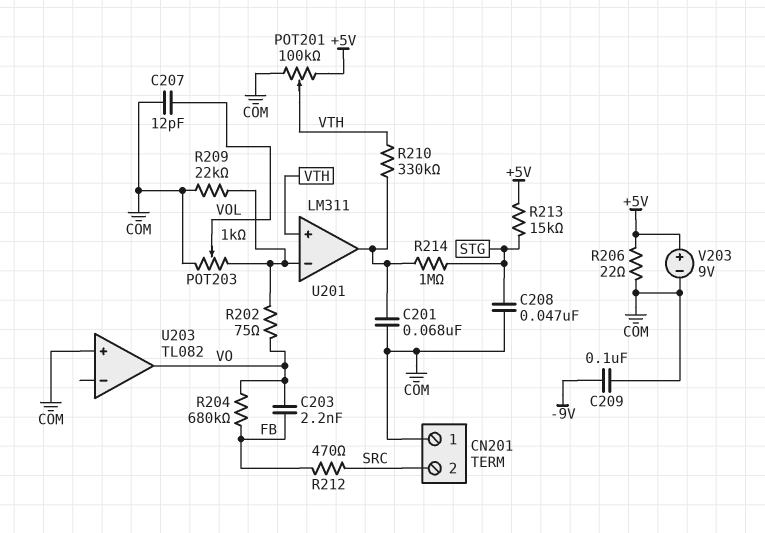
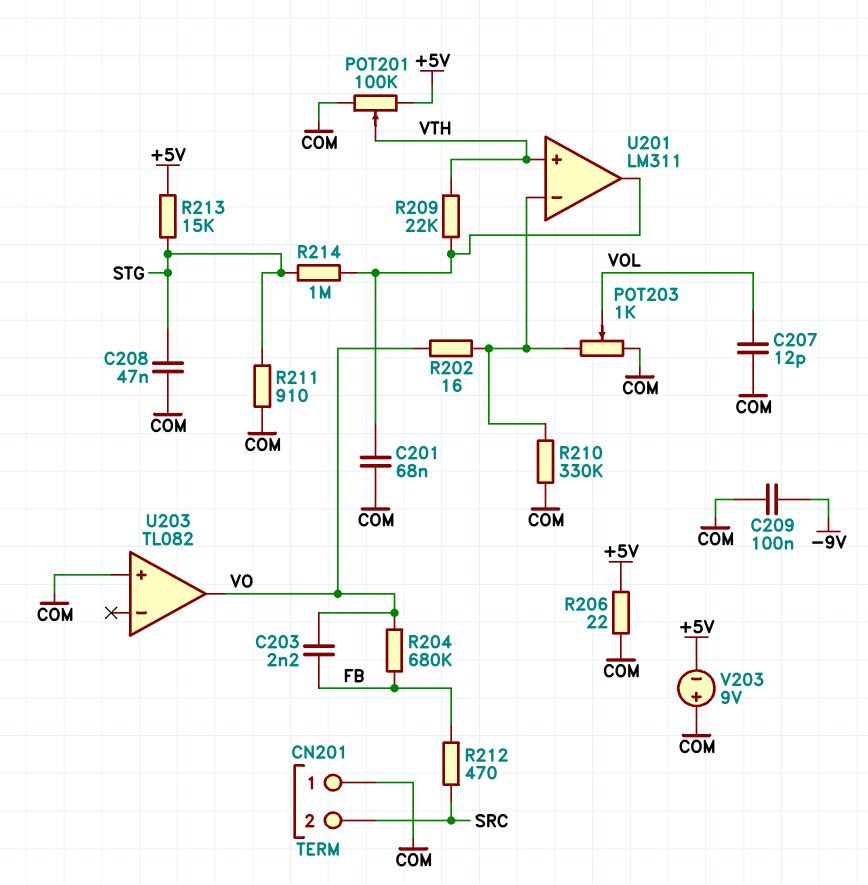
R202: 75 (U201/in-, VO) -> 16 (U201/in-, VO)
R209: 22k (COM, U201/in-) -> 22k (U201/out, VTH)
R210: 330k (U201/out, VTH) -> 330k (COM, U201/in-)
R211: none -> 910 (COM, STG)
V203: 9V (plus +5V, minus COM) -> 9V (plus COM, minus +5V)

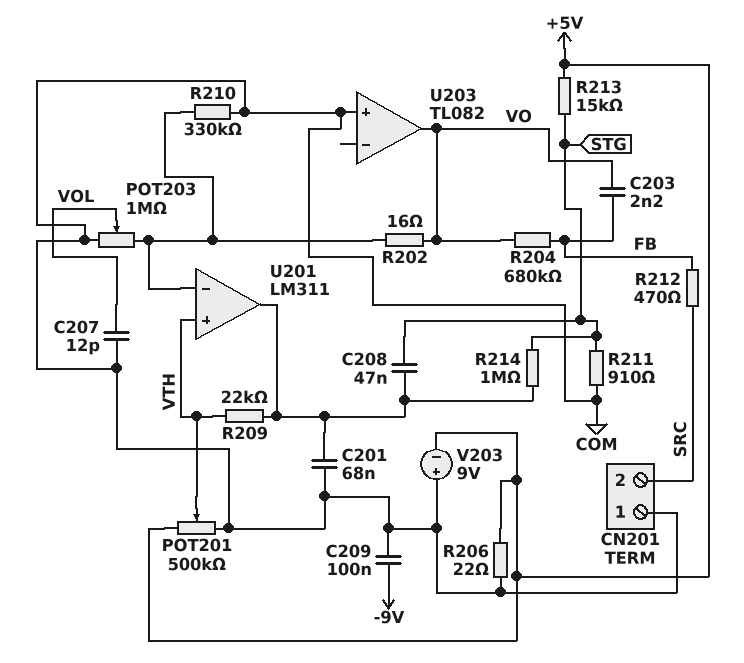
C208: 47nF (COM, STG) -> 47nF (STG, U201/out)
POT201: 100k (+5V, COM, wiper VTH) -> 500k (+5V, COM, wiper VTH)
POT203: 1k (COM, U201/in-, wiper VOL) -> 1M (COM, U201/in-, wiper VOL)

